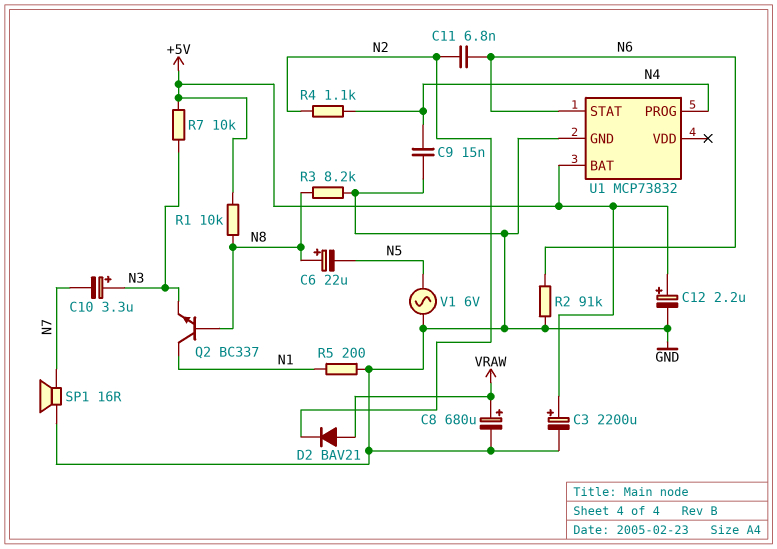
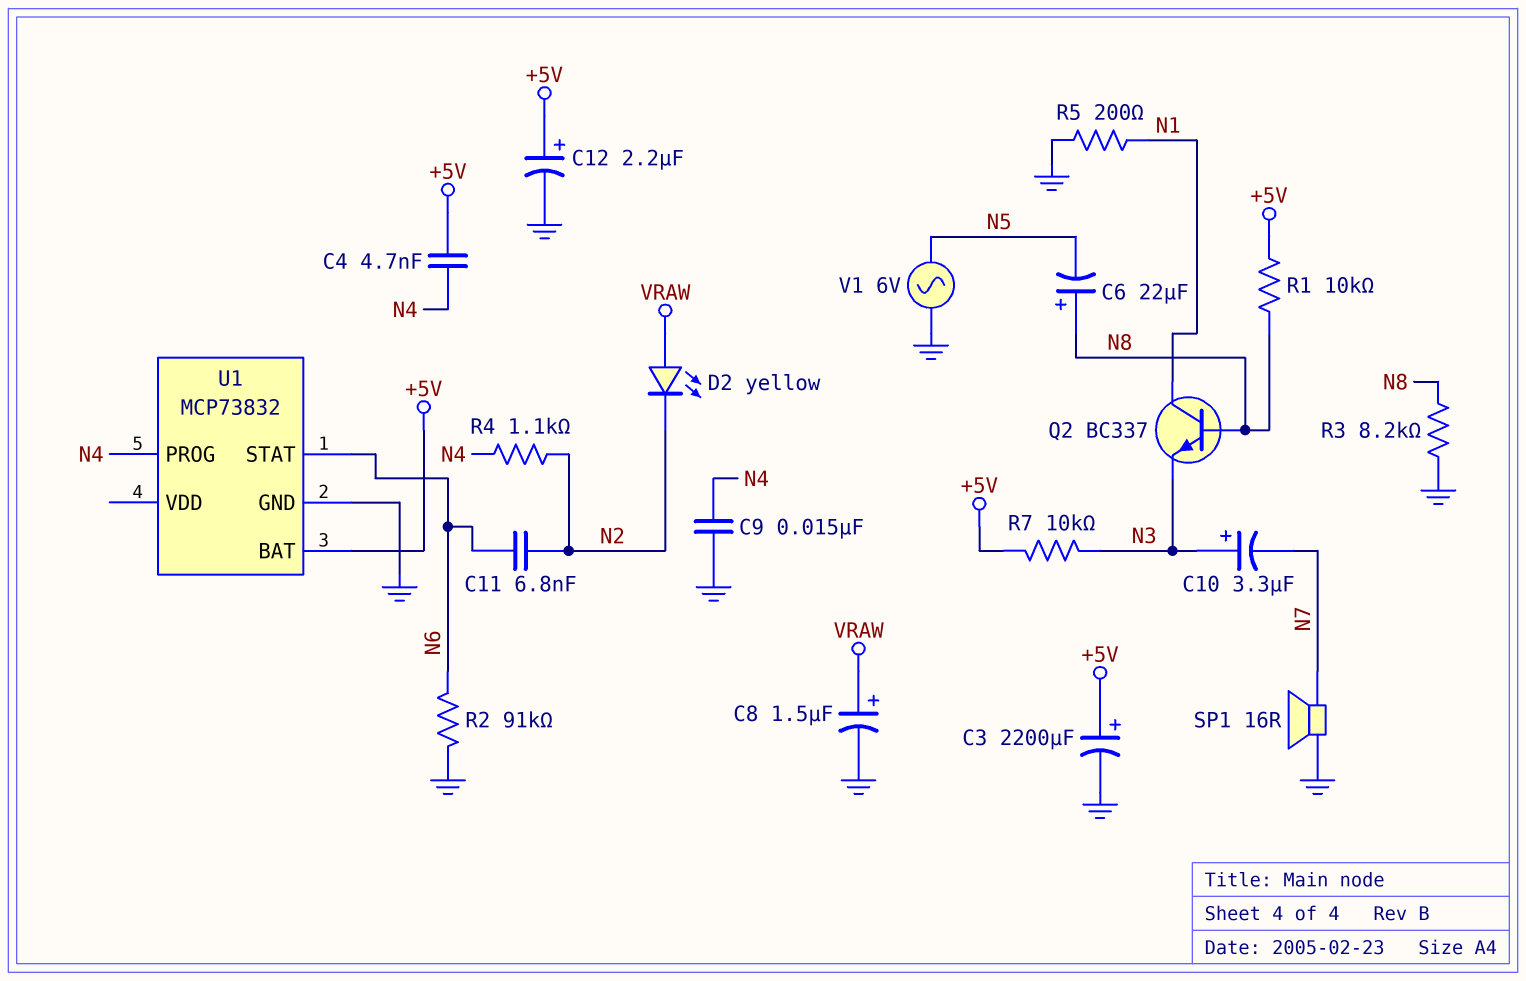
C4: none -> 4.7nF (+5V, N4)
C8: 680uF (plus VRAW, minus GND) -> 1.5uF (plus VRAW, minus GND)
D2: diode BAV21 (A VRAW, K N2) -> LED yellow (A VRAW, K N2)

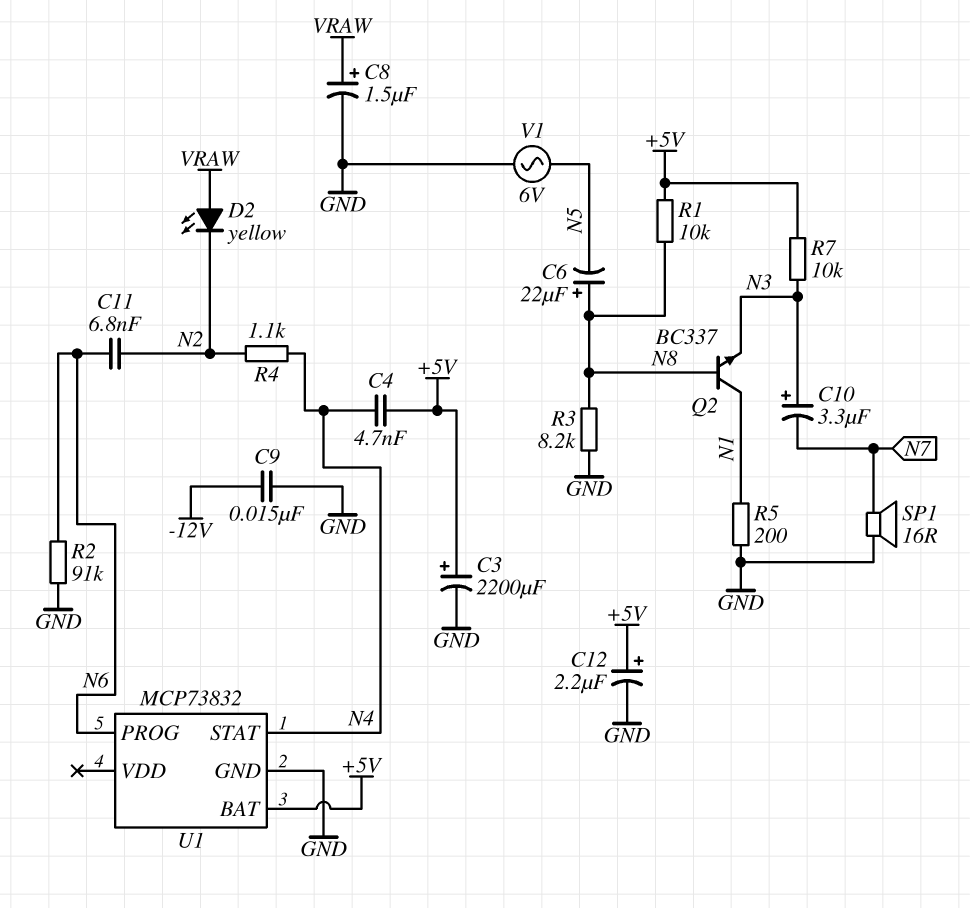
C9: 15nF (GND, N4) -> 15nF (-12V, GND)
U1 pin PROG: N4 -> N6
U1 pin STAT: N6 -> N4

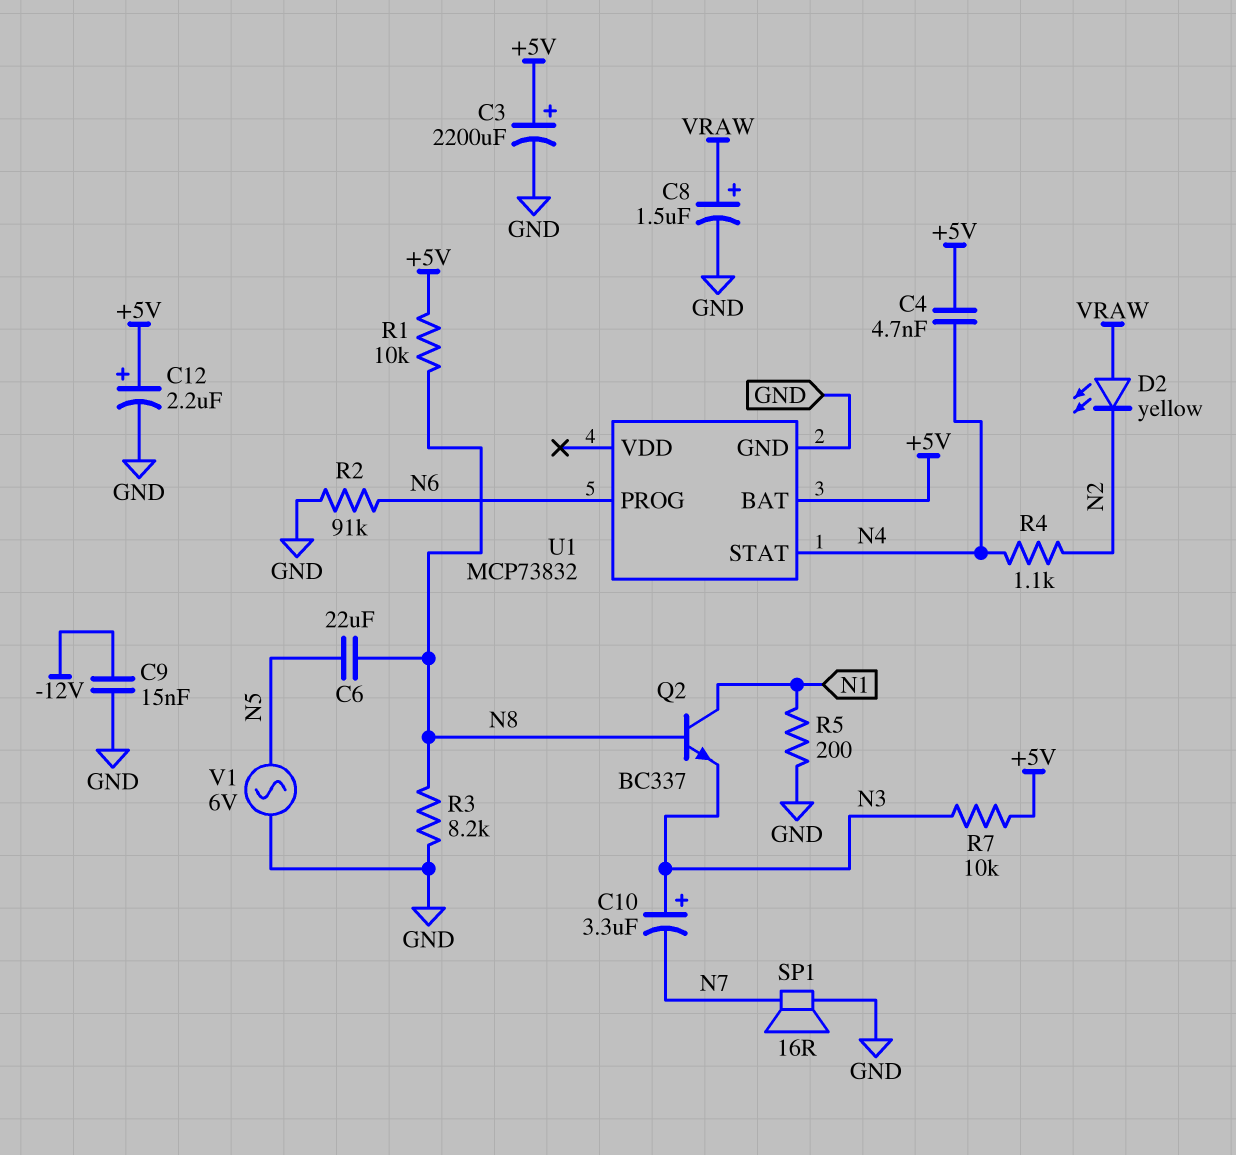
C6: 22uF (plus N8, minus N5) -> 22uF (N5, N8)
C11: 6.8nF (N2, N6) -> none

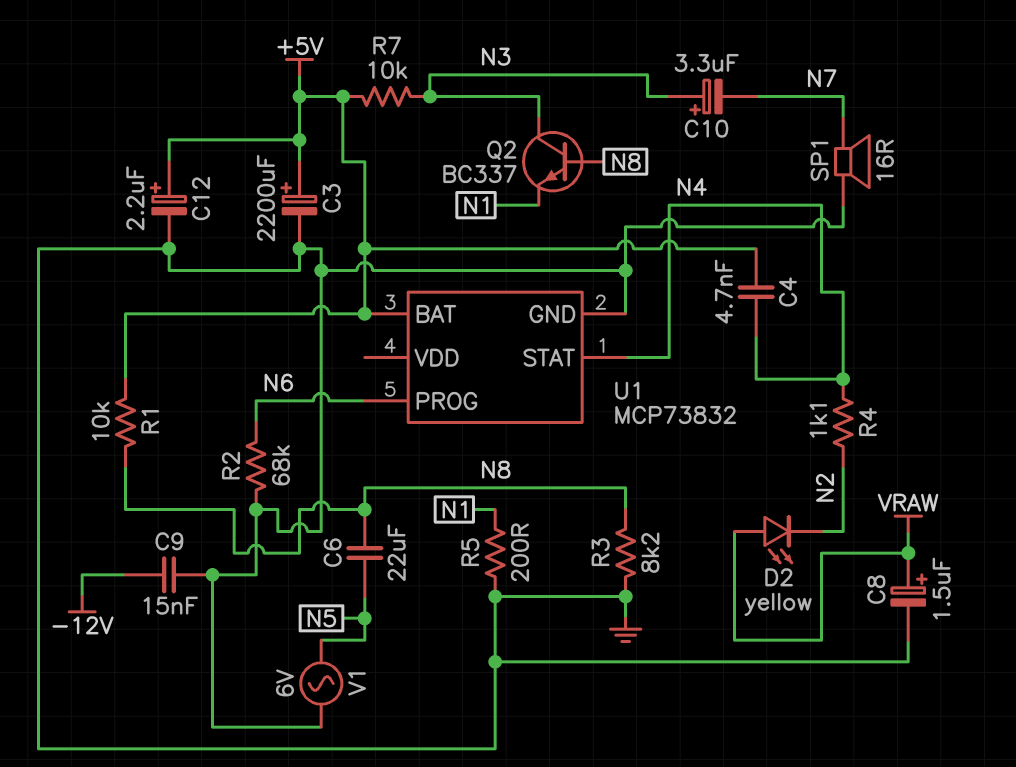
Q2: NPN BC337 (B N8, C N1, E N3) -> NPN BC337 (B N8, C N3, E N1)
R2: 91k (GND, N6) -> 68k (GND, N6)

